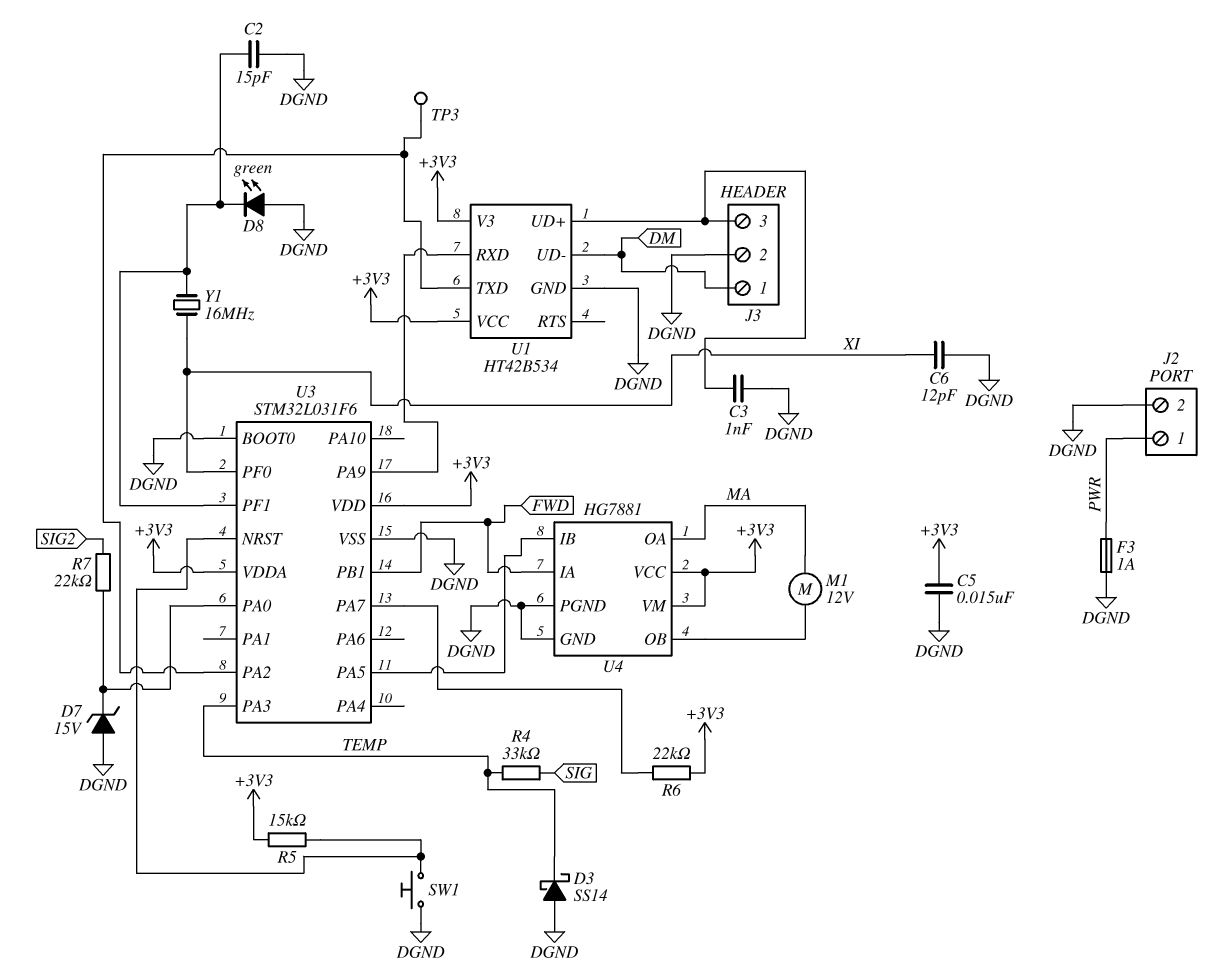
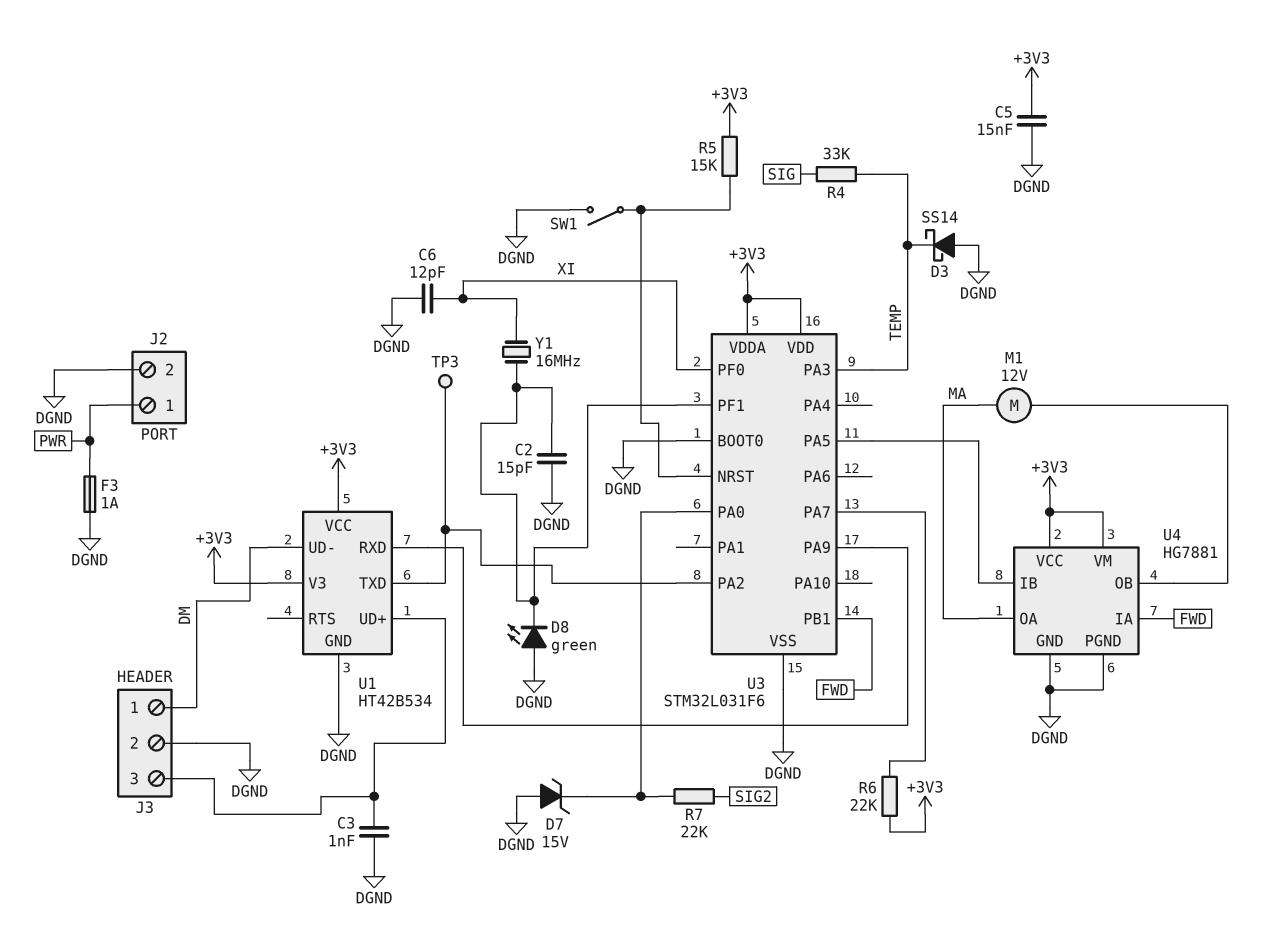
SW1: button (DGND, U3/NRST) -> switch (DGND, U3/NRST)

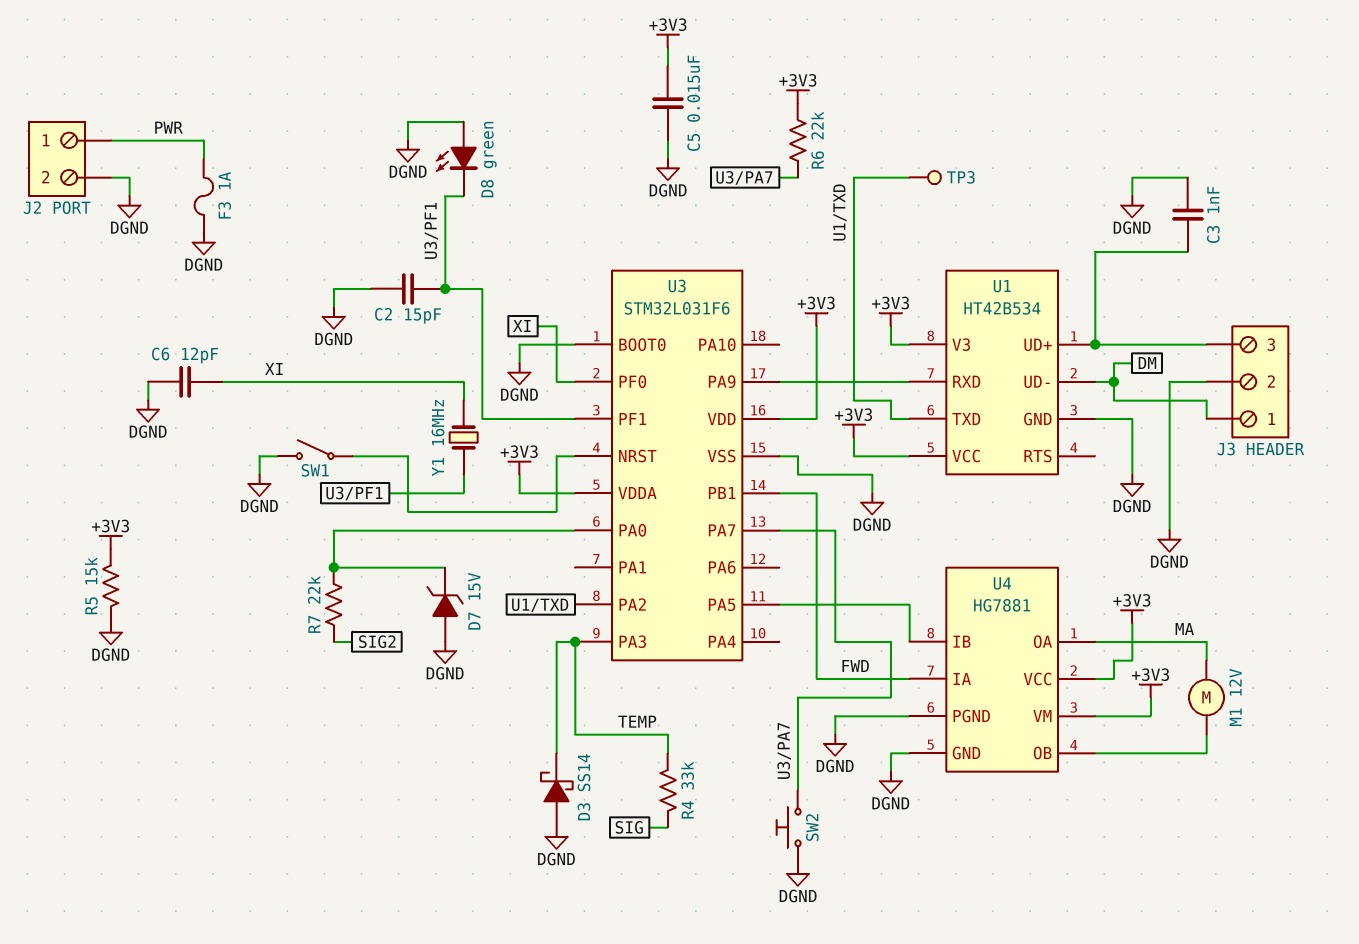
R5: 15k (+3V3, U3/NRST) -> 15k (+3V3, DGND)
SW2: none -> button (DGND, U3/PA7)

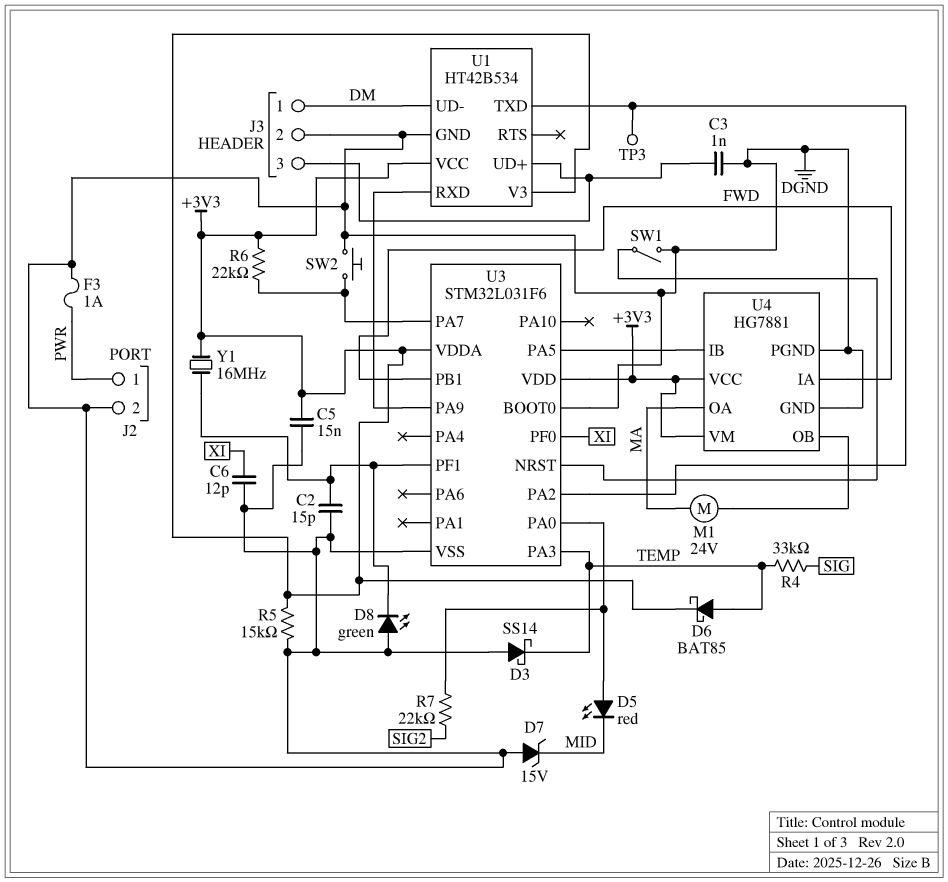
D5: none -> LED red (A U3/PA0, K MID)
D6: none -> schottky BAT85 (A TEMP, K +3V3)
D7: zener 15V (A DGND, K U3/PA0) -> zener 15V (A DGND, K MID)
M1: motor 12V (MA, U4/OB) -> motor 24V (MA, U4/OB)
Y1: 16MHz (U3/PF1, XI) -> 16MHz (+3V3, U3/PF1)

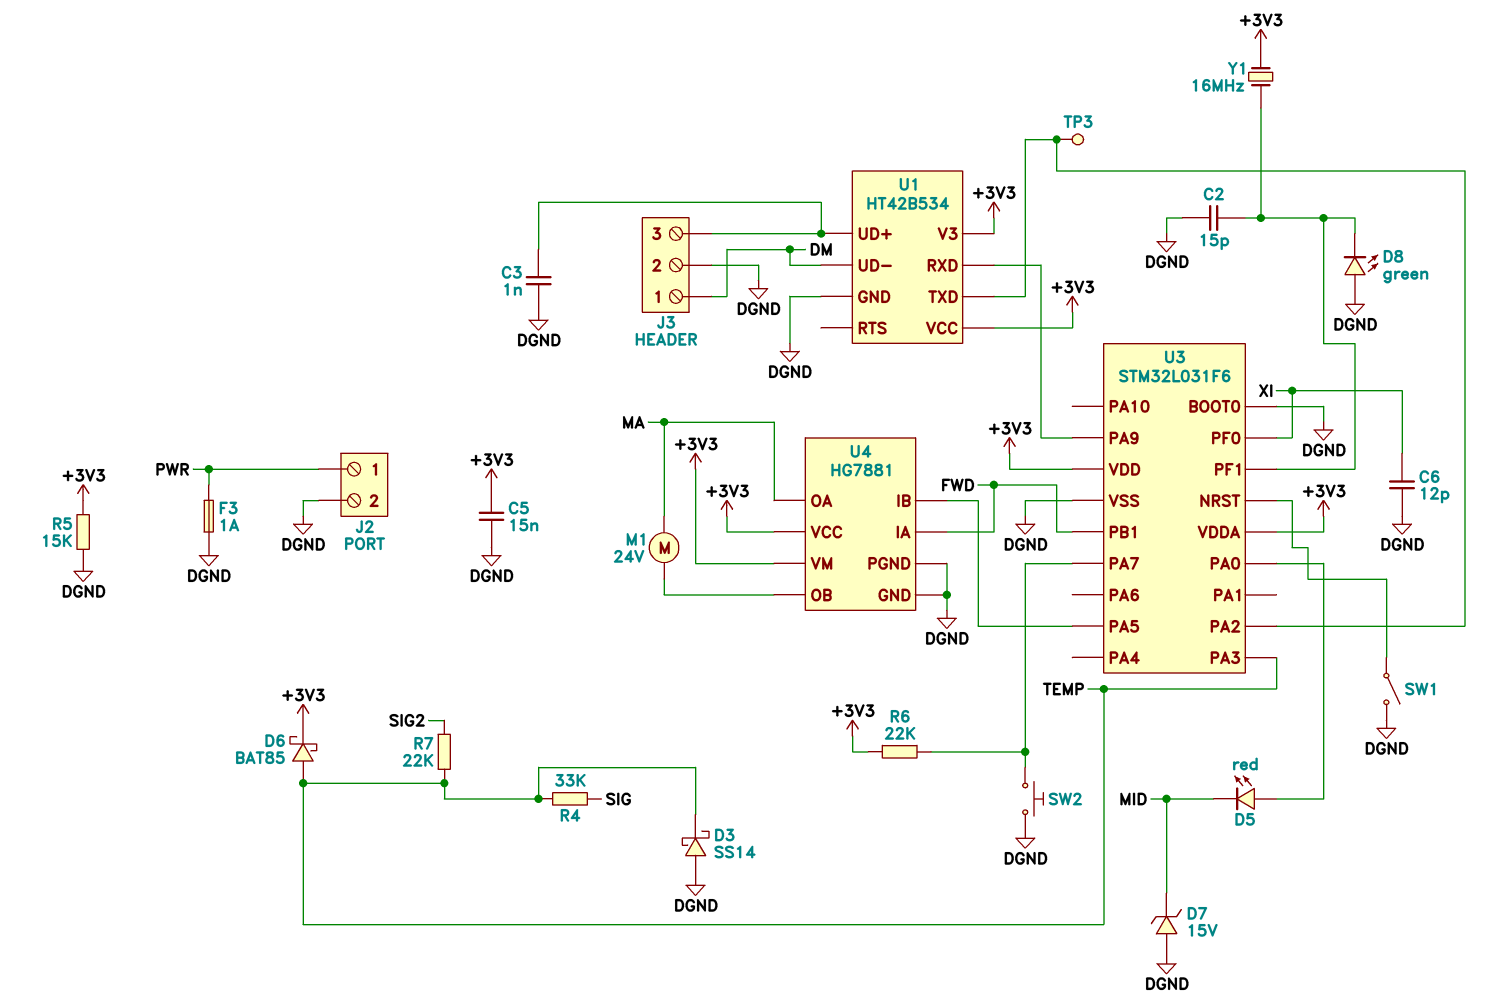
R7: 22k (SIG2, U3/PA0) -> 22k (SIG2, TEMP)

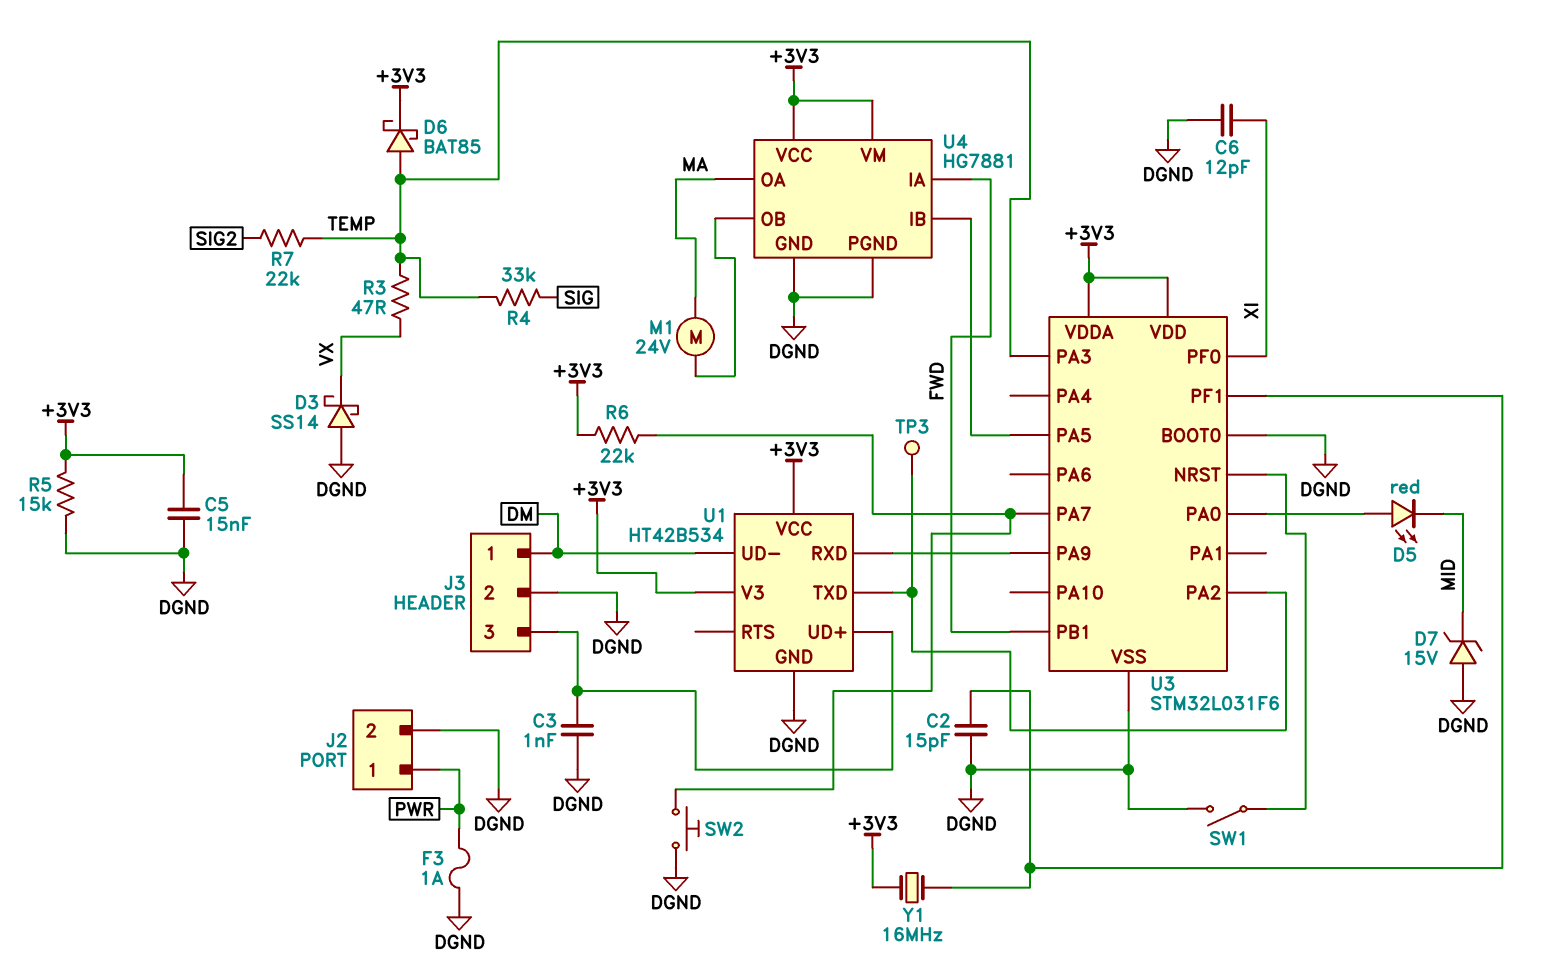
D3: schottky SS14 (A DGND, K TEMP) -> schottky SS14 (A DGND, K VX)
D8: LED green (A DGND, K U3/PF1) -> none
R3: none -> 47 (TEMP, VX)

